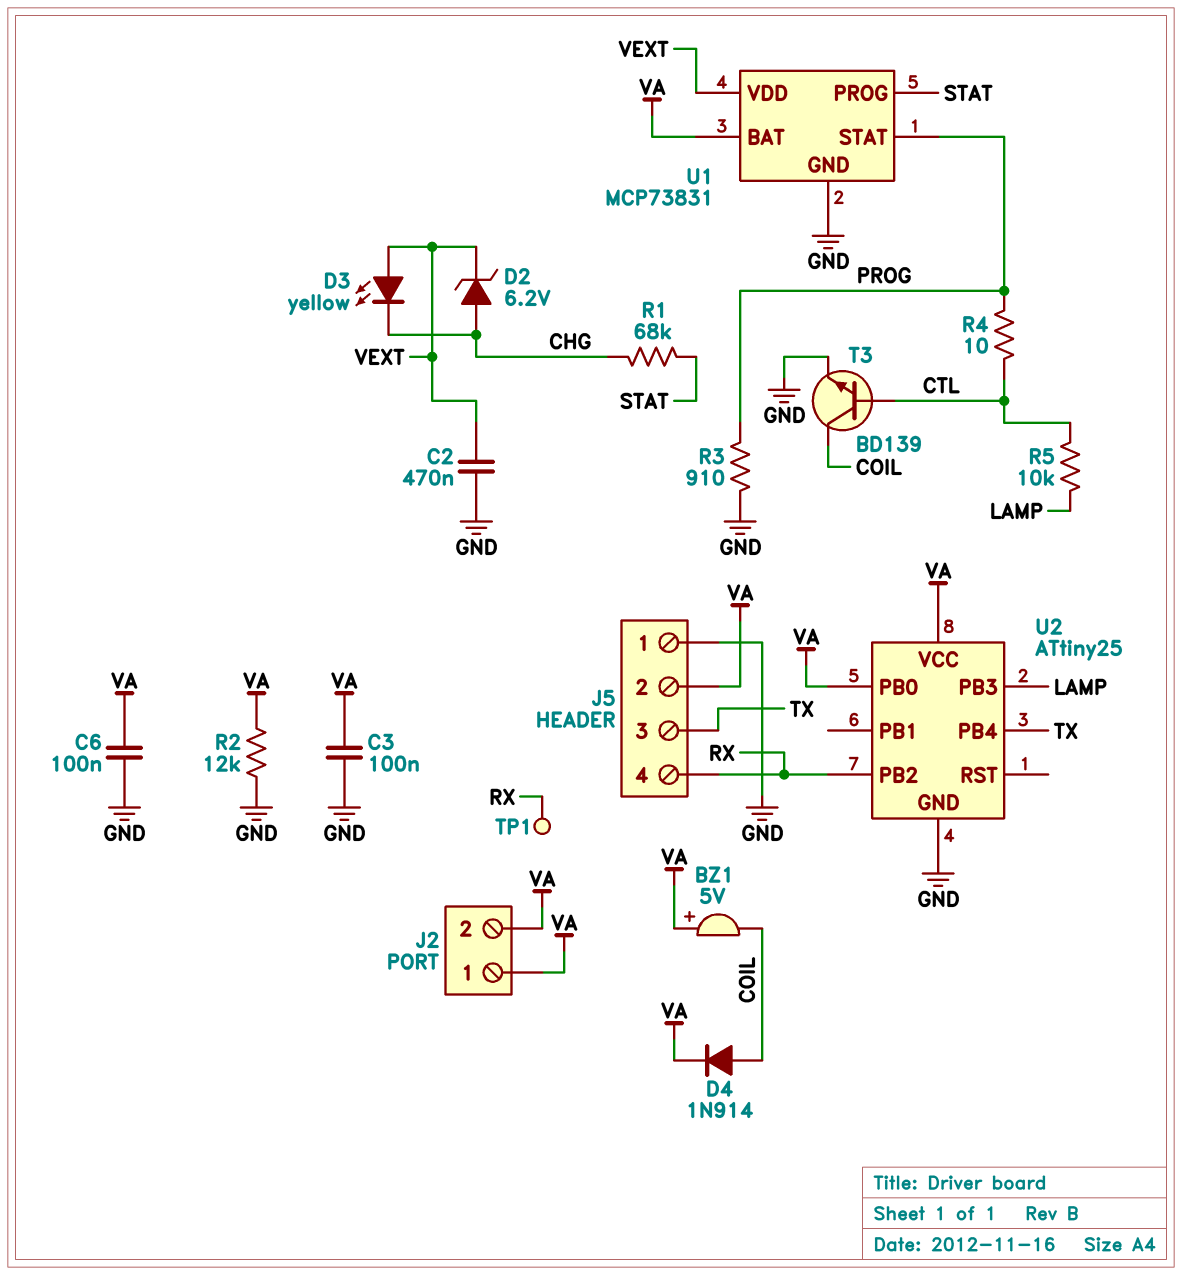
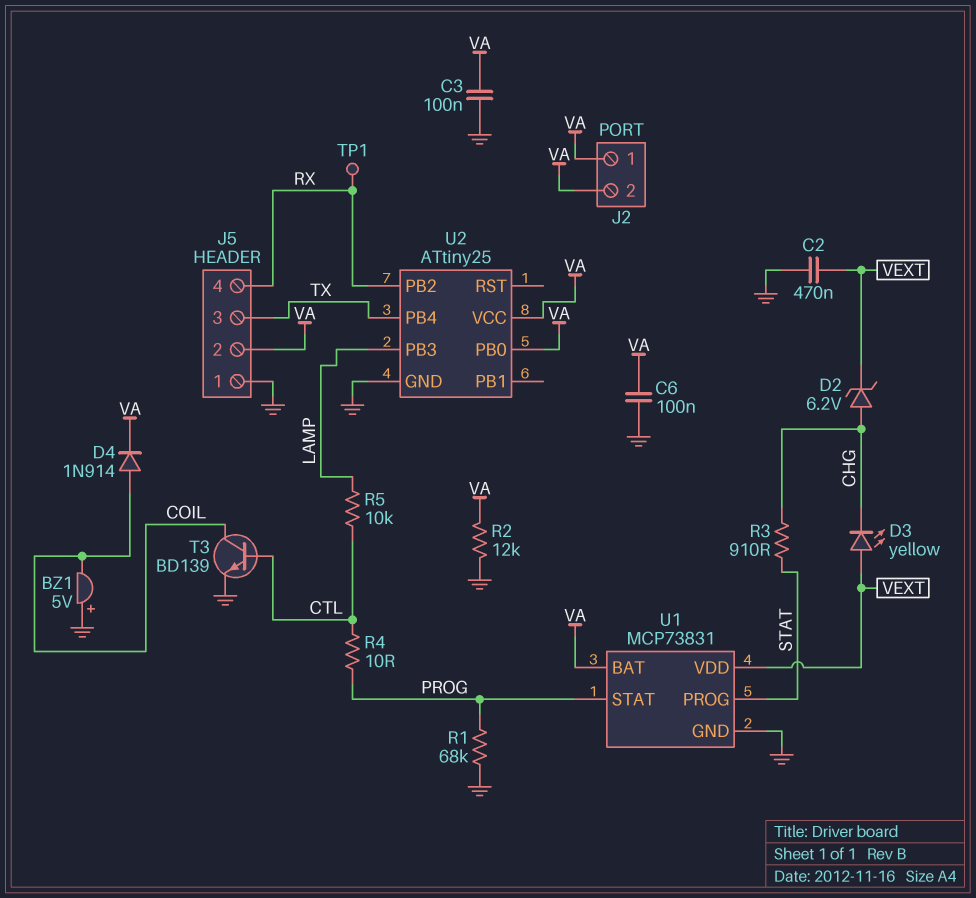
BZ1: buzzer 5V (plus VA, minus COIL) -> buzzer 5V (plus GND, minus COIL)
R1: 68k (CHG, STAT) -> 68k (GND, PROG)
R3: 910 (GND, PROG) -> 910 (CHG, STAT)

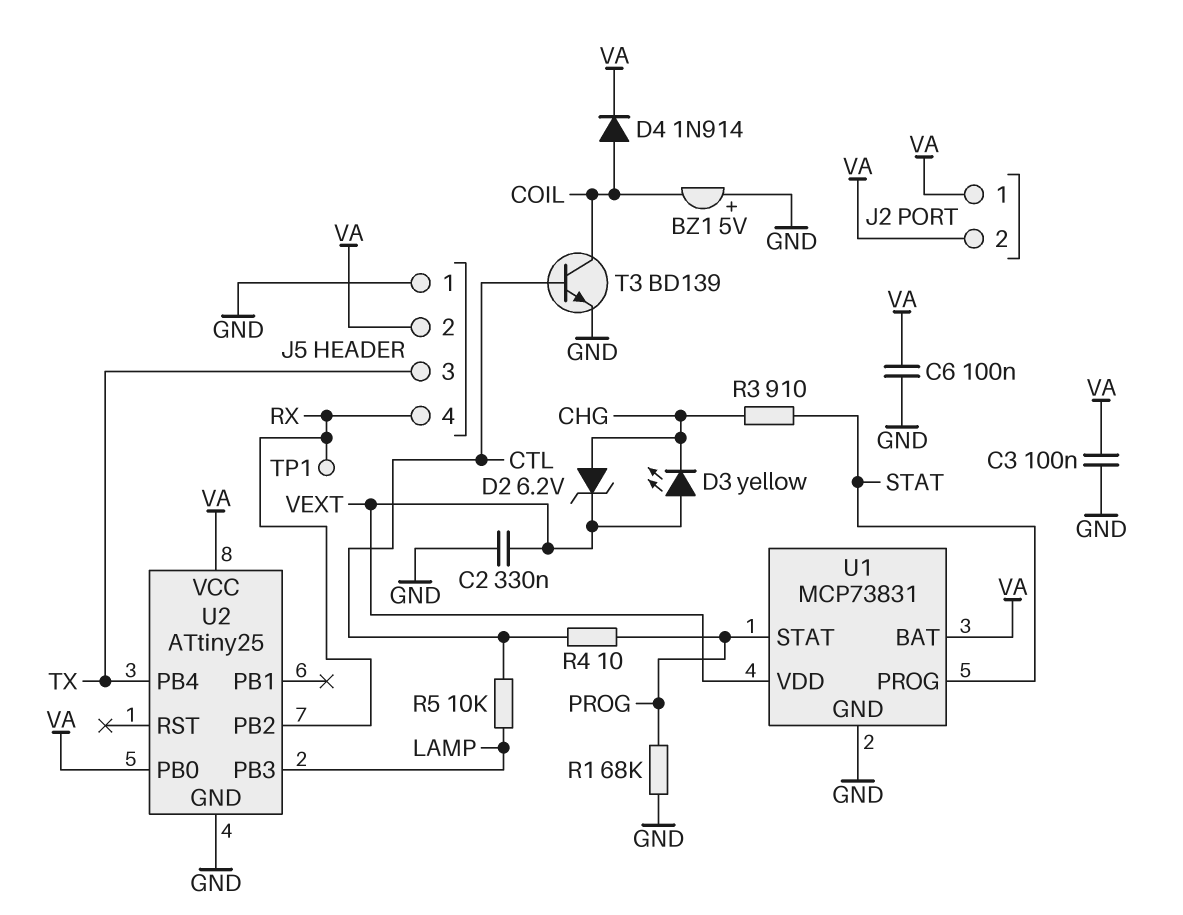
C2: 470nF (GND, VEXT) -> 330nF (GND, VEXT)
R2: 12k (GND, VA) -> none

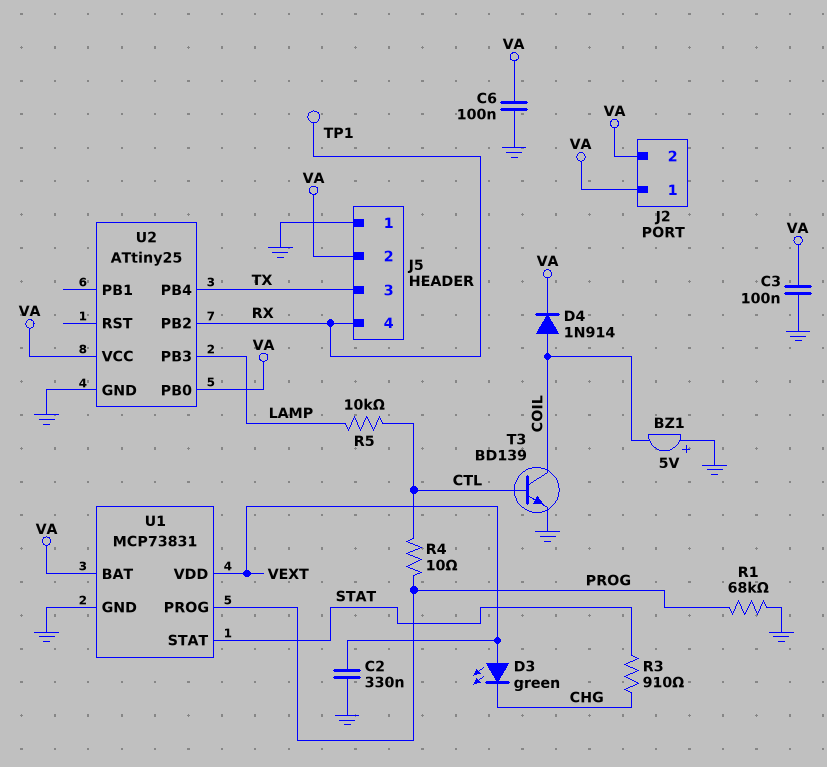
D2: zener 6.2V (A CHG, K VEXT) -> none
D3: LED yellow (A VEXT, K CHG) -> LED green (A VEXT, K CHG)
U1 pin PROG: STAT -> PROG
U1 pin STAT: PROG -> STAT

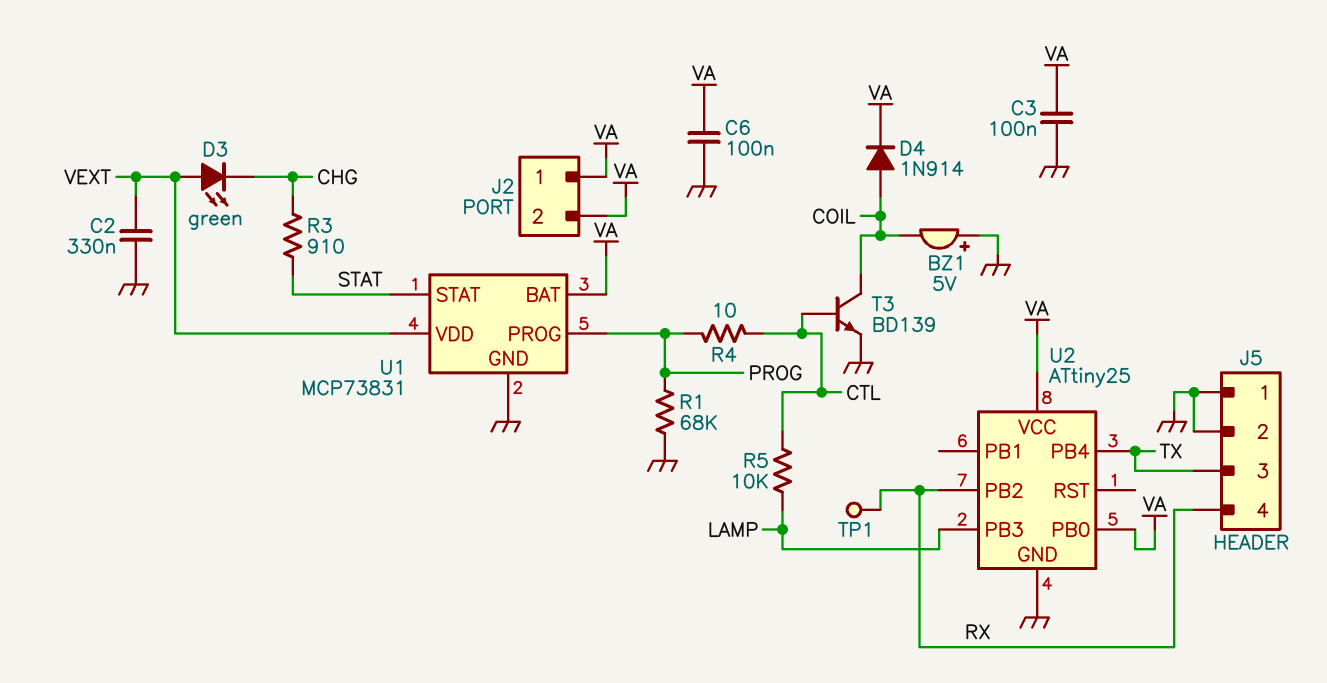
J5 pin 2: VA -> GND

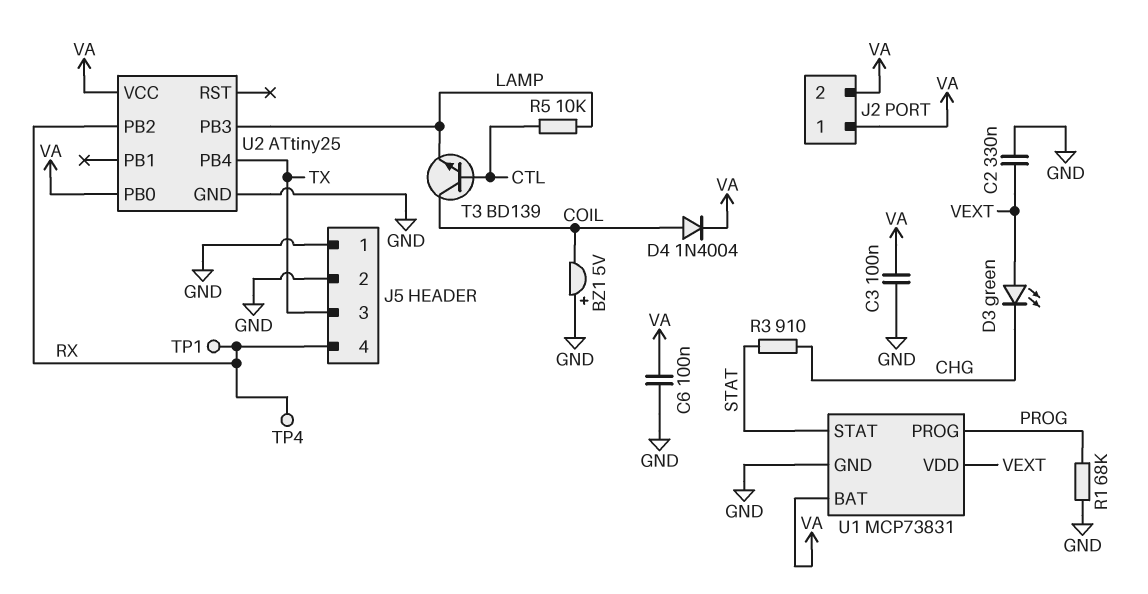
D4: diode 1N914 (A COIL, K VA) -> diode 1N4004 (A COIL, K VA)
R4: 10 (CTL, PROG) -> none
T3: NPN BD139 (B CTL, C COIL, E GND) -> NPN BD139 (B CTL, C COIL, E LAMP)
TP4: none -> test point (RX)

